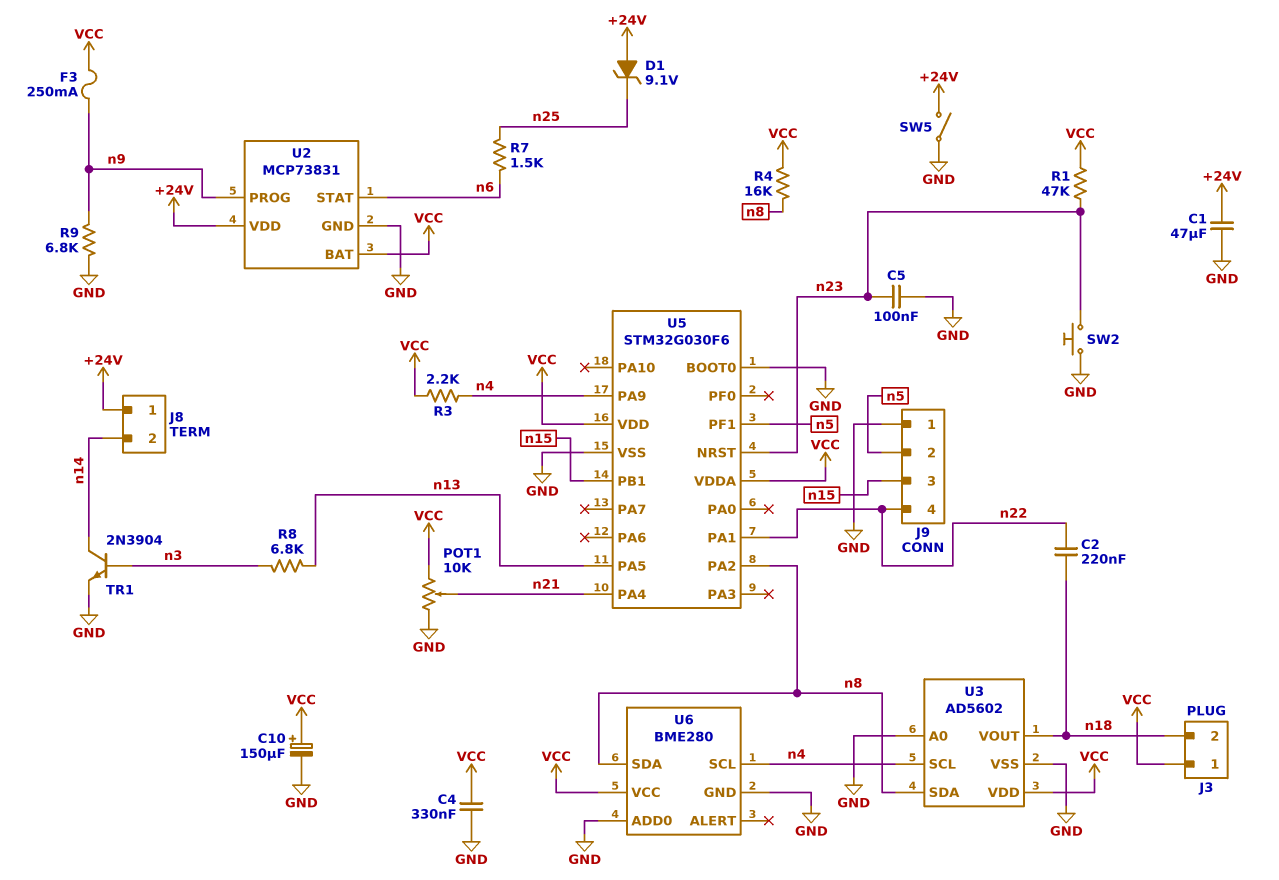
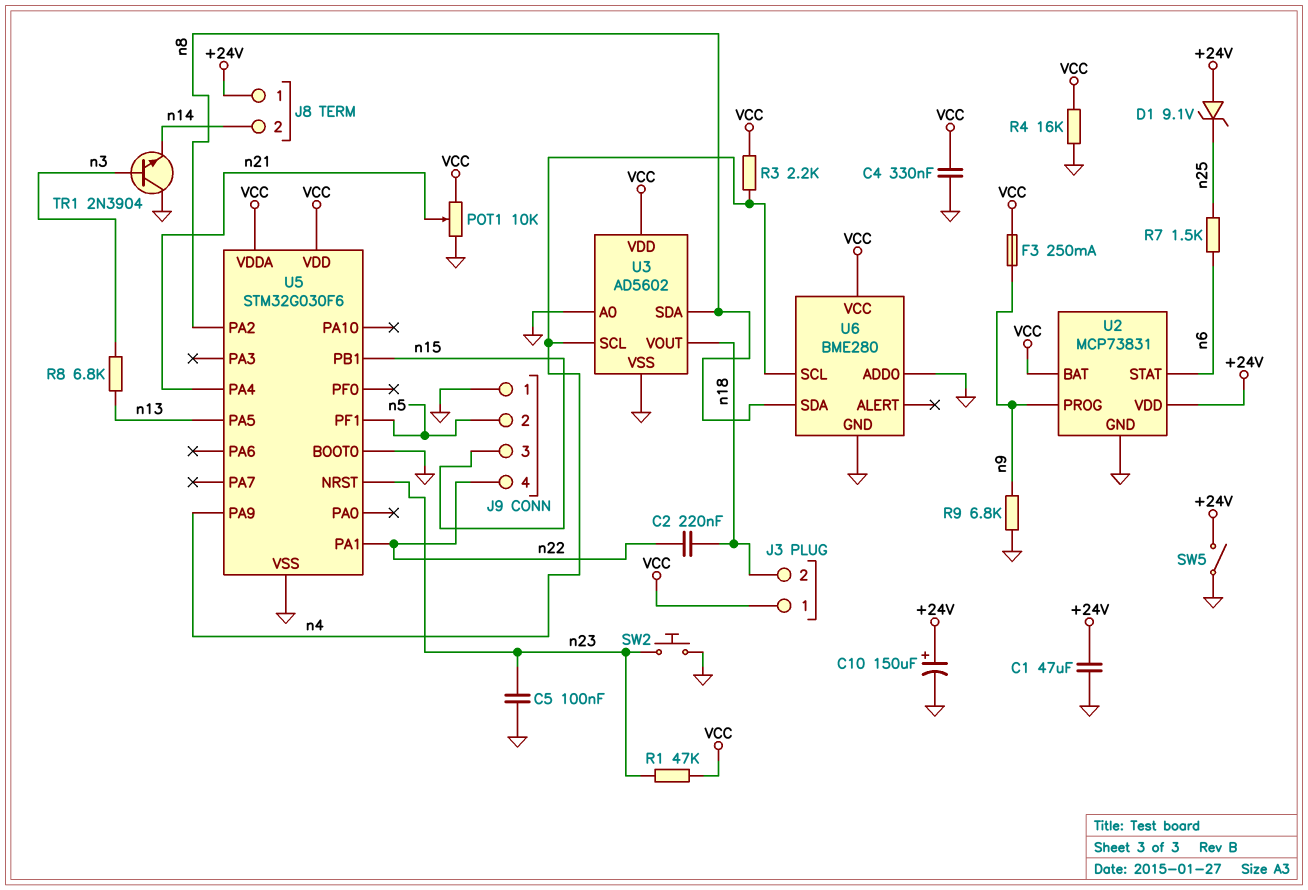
C10: 150uF (plus VCC, minus GND) -> 150uF (plus +24V, minus GND)
R4: 16k (VCC, n8) -> 16k (GND, VCC)
TR1: NPN 2N3904 (B n3, C n14, E GND) -> NPN 2N3904 (B n3, C GND, E n14)

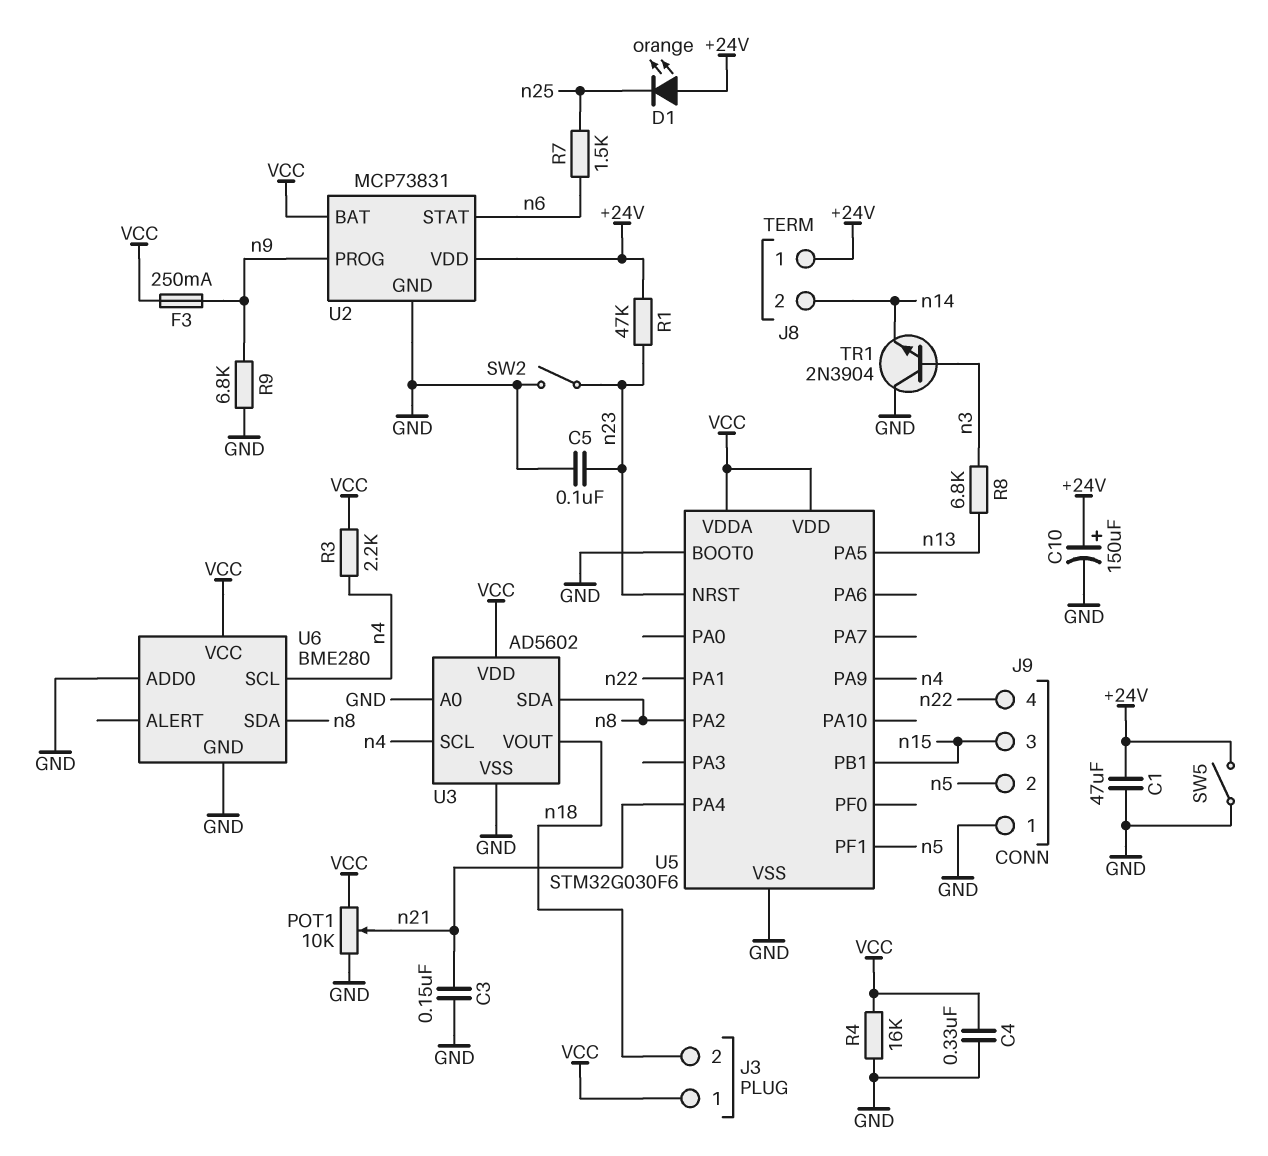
C2: 220nF (n18, n22) -> none
C3: none -> 150nF (GND, n21)
D1: zener 9.1V (A +24V, K n25) -> LED orange (A +24V, K n25)
R1: 47k (VCC, n23) -> 47k (+24V, n23)
SW2: button (GND, n23) -> switch (GND, n23)

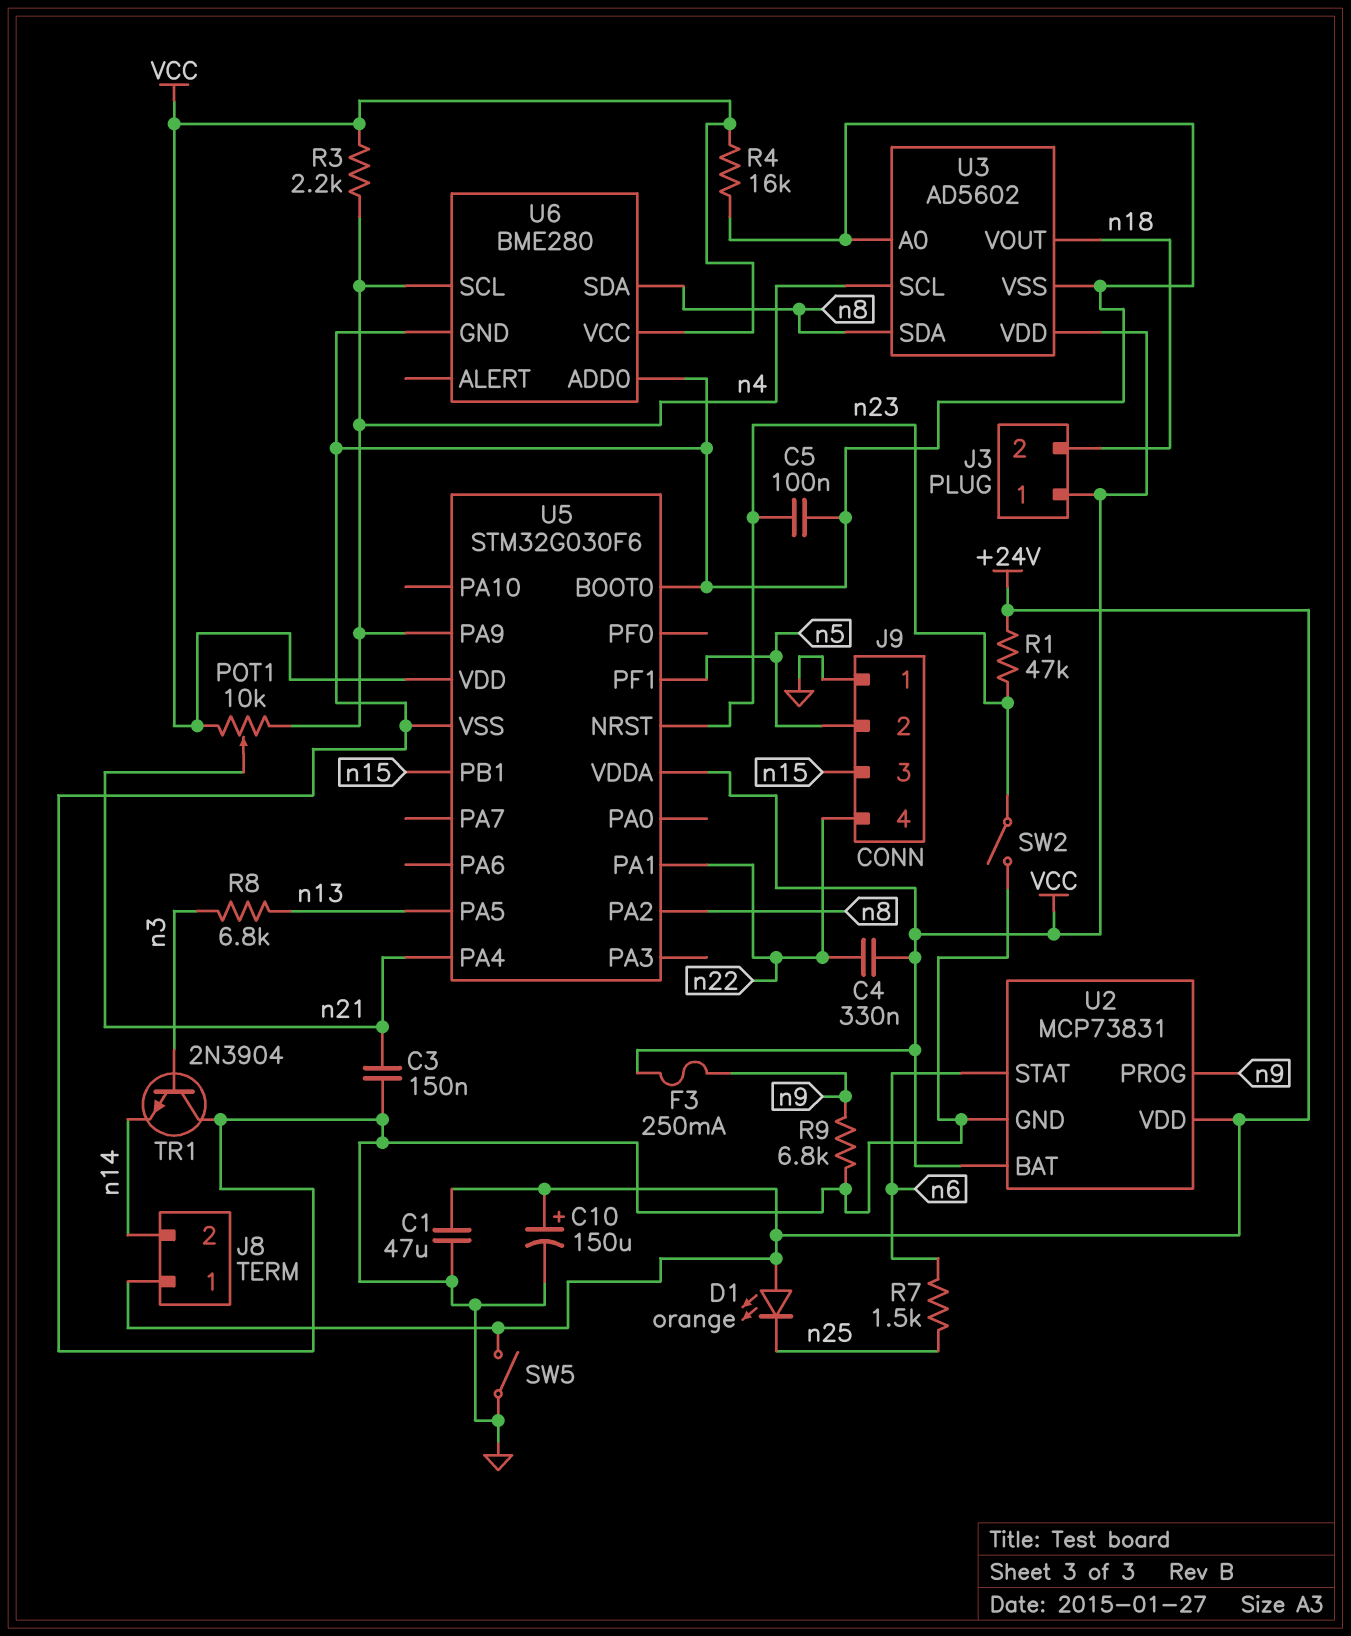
C4: 330nF (GND, VCC) -> 330nF (VCC, n22)
POT1: 10k (GND, VCC, wiper n21) -> 10k (VCC, n4, wiper n21)

